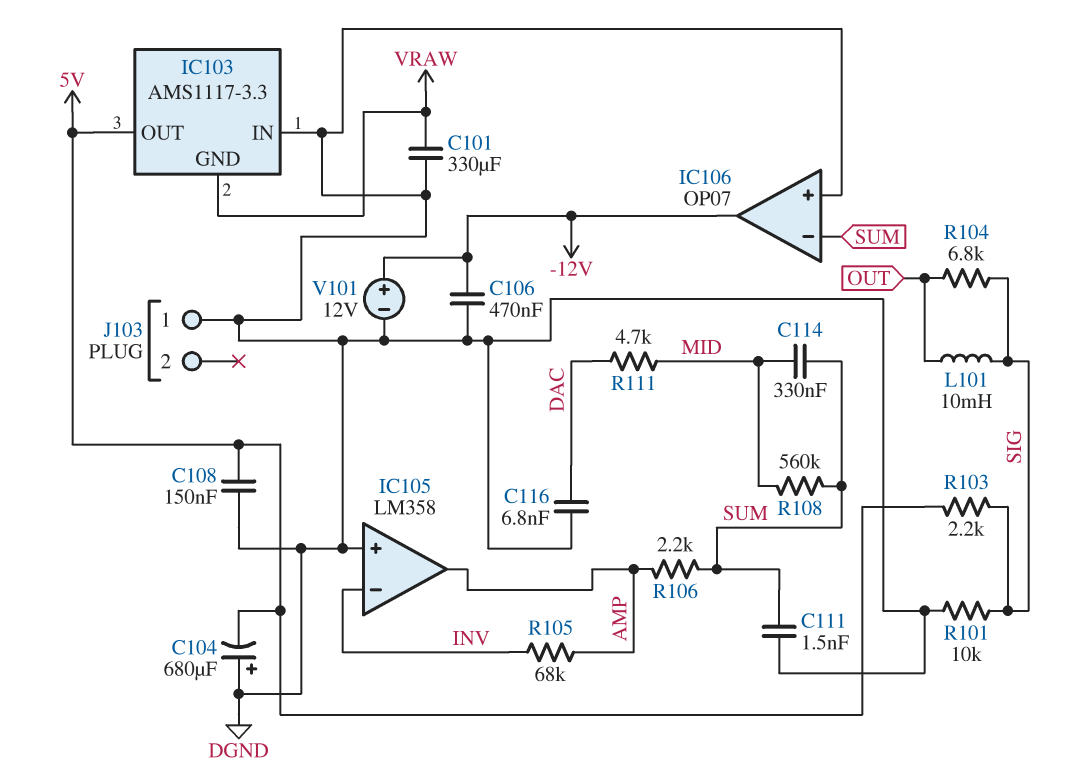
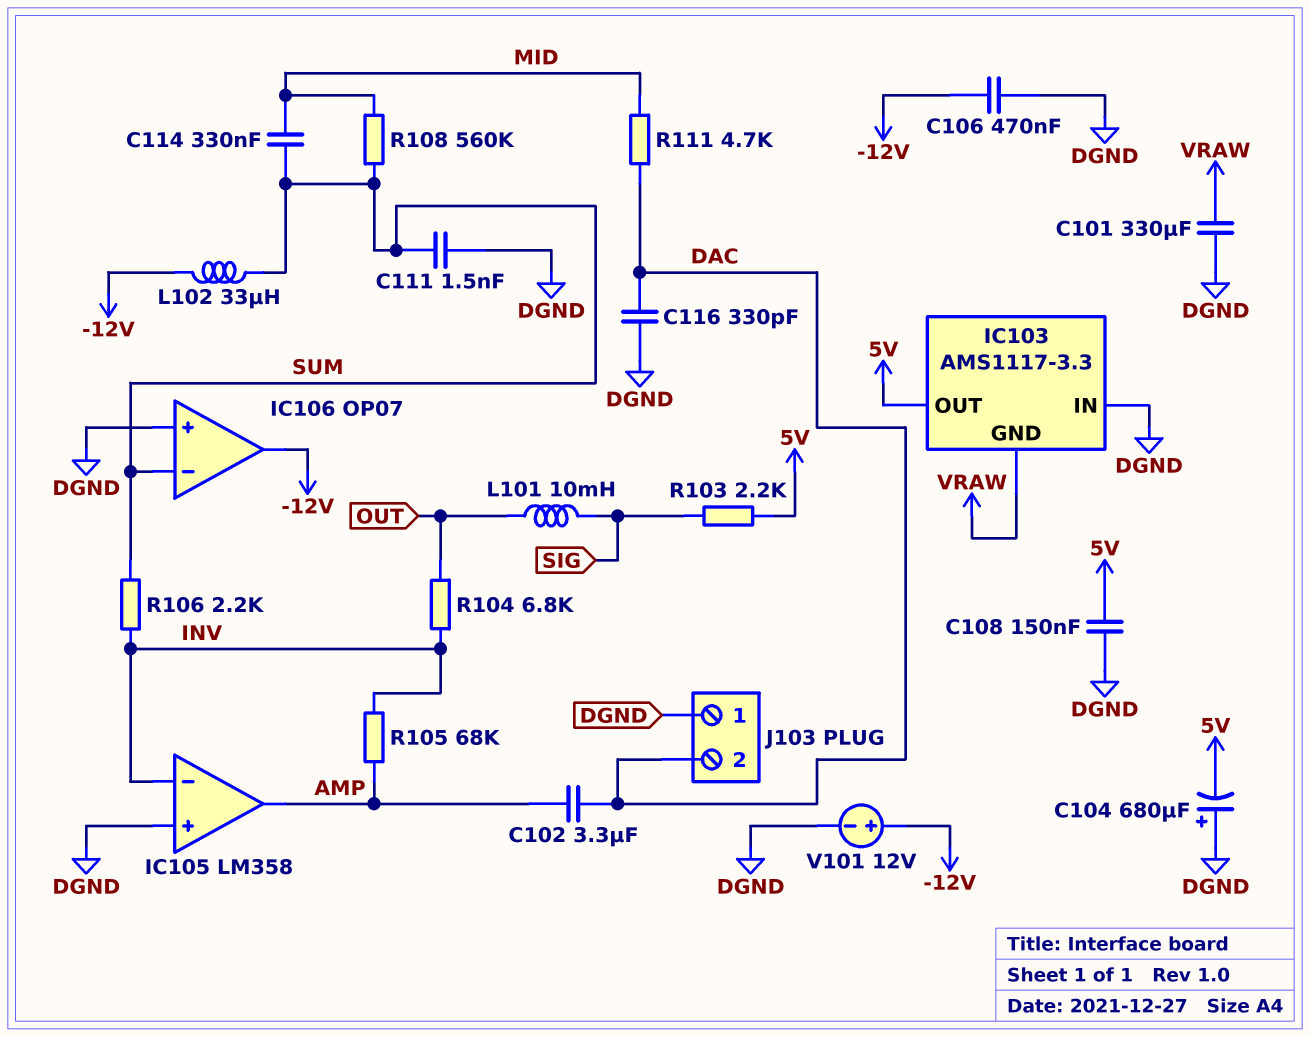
C102: none -> 3.3uF (AMP, DAC)
C116: 6.8nF (DAC, DGND) -> 330pF (DAC, DGND)
J103 pin 2: none -> DAC
L102: none -> 33uH (-12V, SUM)
R101: 10k (DGND, SIG) -> none
R104: 6.8k (OUT, SIG) -> 6.8k (INV, OUT)
R106: 2.2k (AMP, SUM) -> 2.2k (INV, SUM)

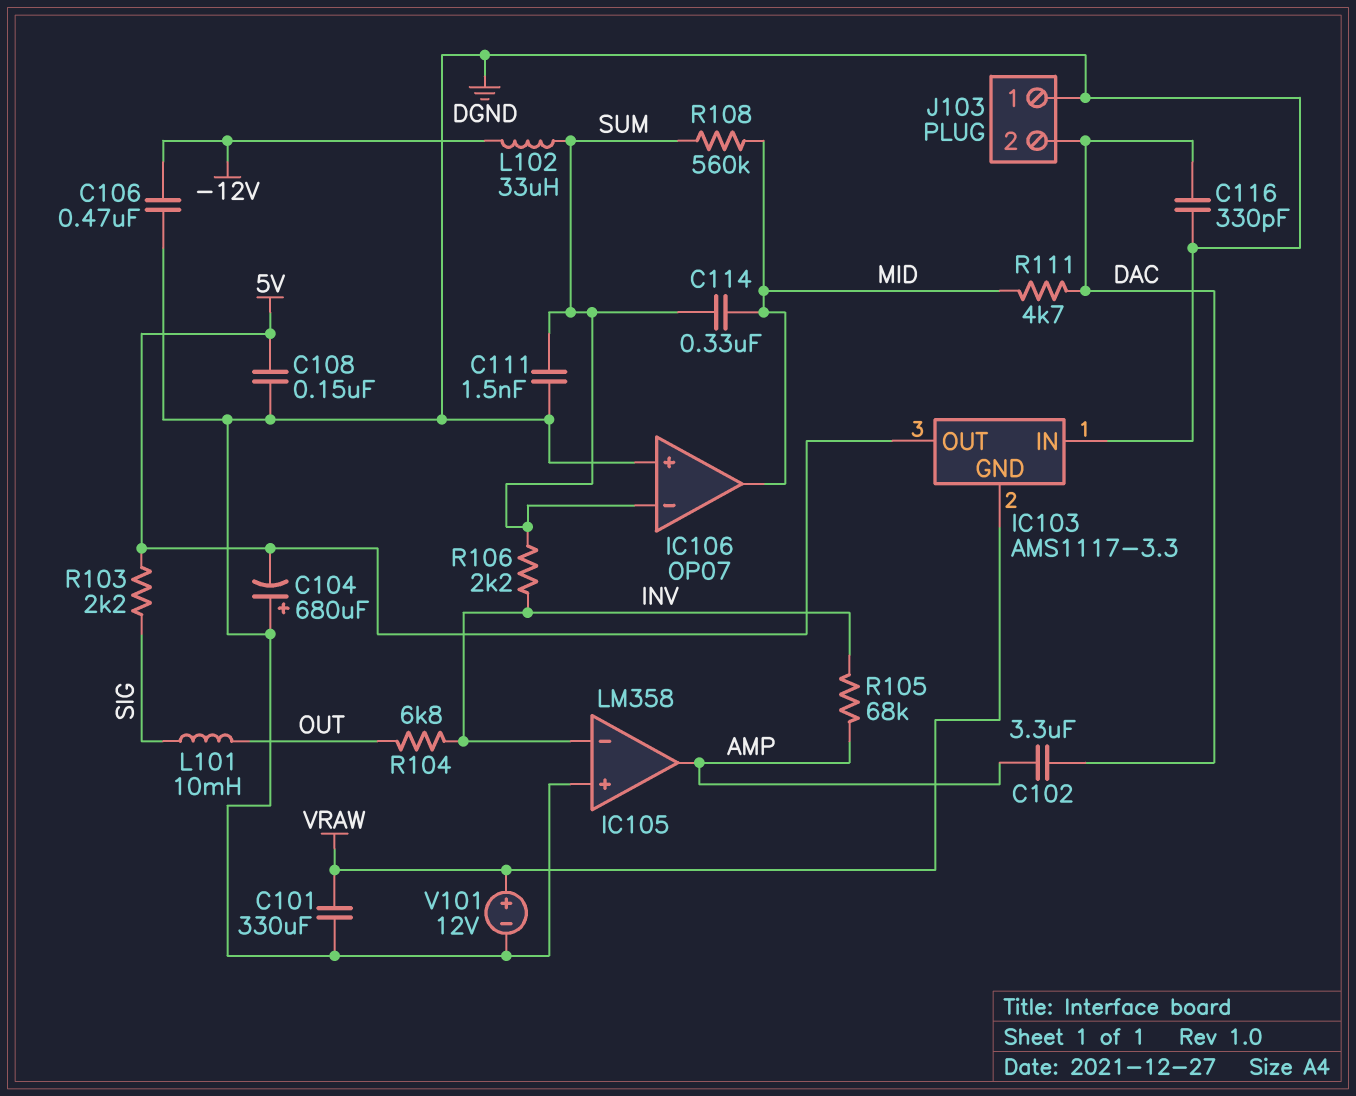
IC106 pin out: -12V -> MID
V101: 12V (plus -12V, minus DGND) -> 12V (plus VRAW, minus DGND)

